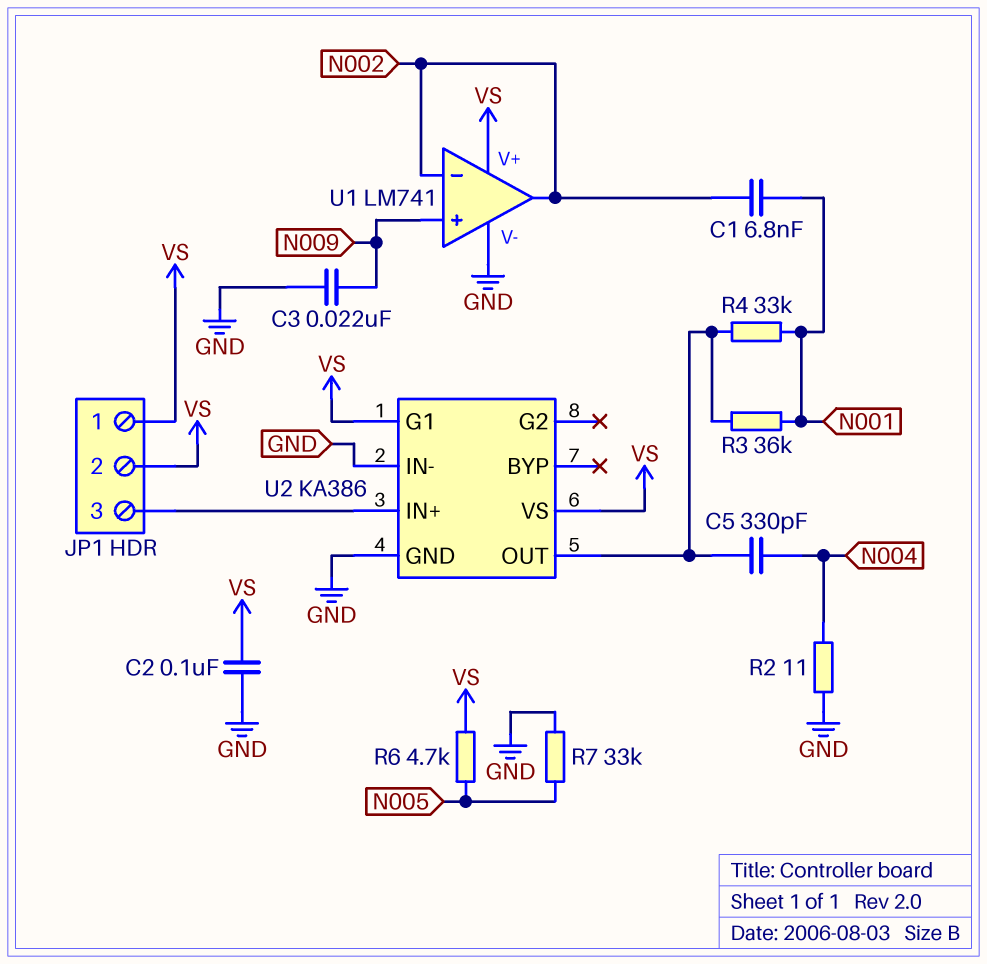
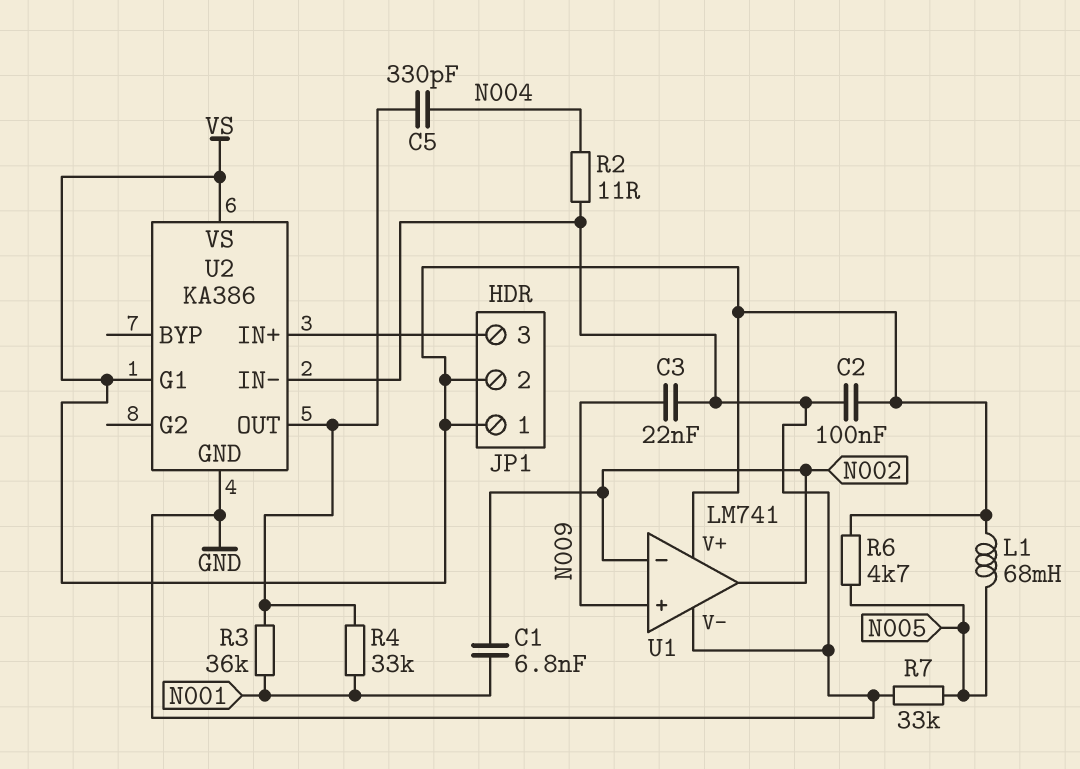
L1: none -> 68mH (N005, VS)

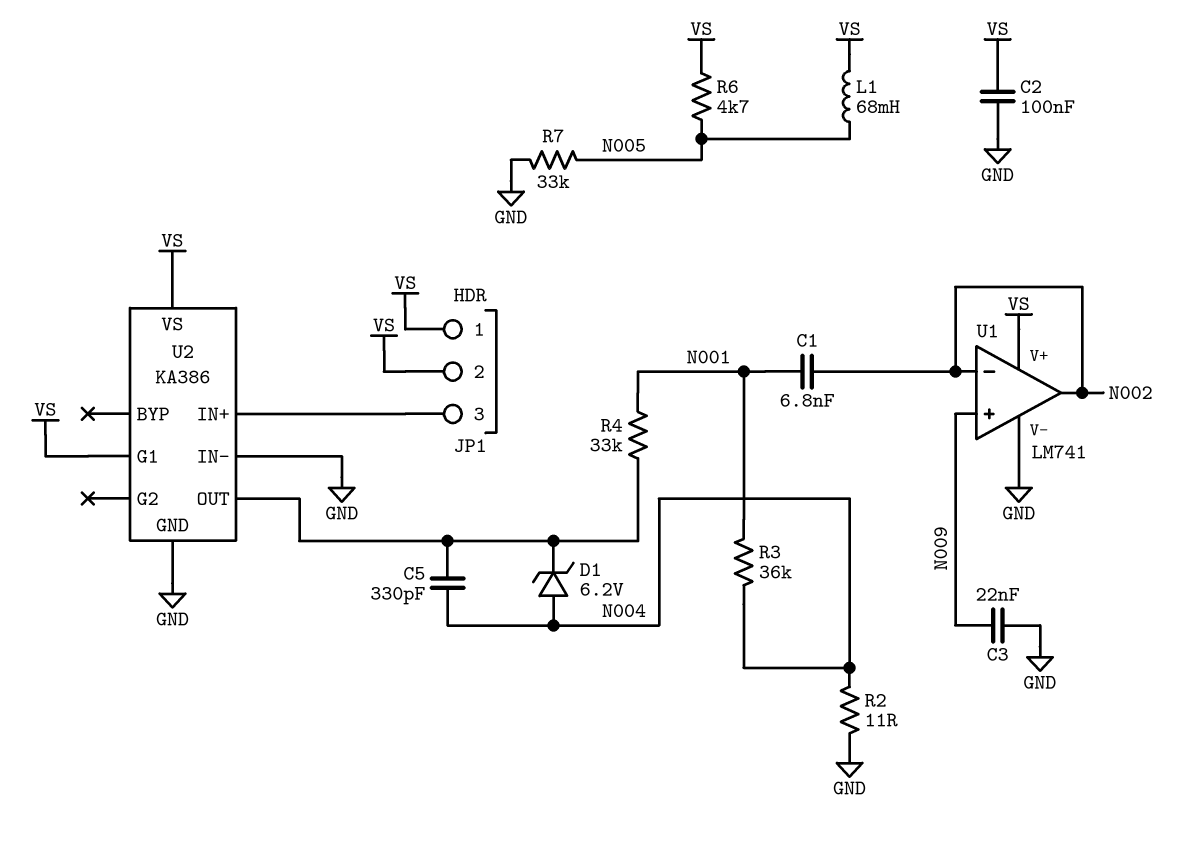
D1: none -> zener 6.2V (A N004, K U2/OUT)
R3: 36k (N001, U2/OUT) -> 36k (N001, N004)

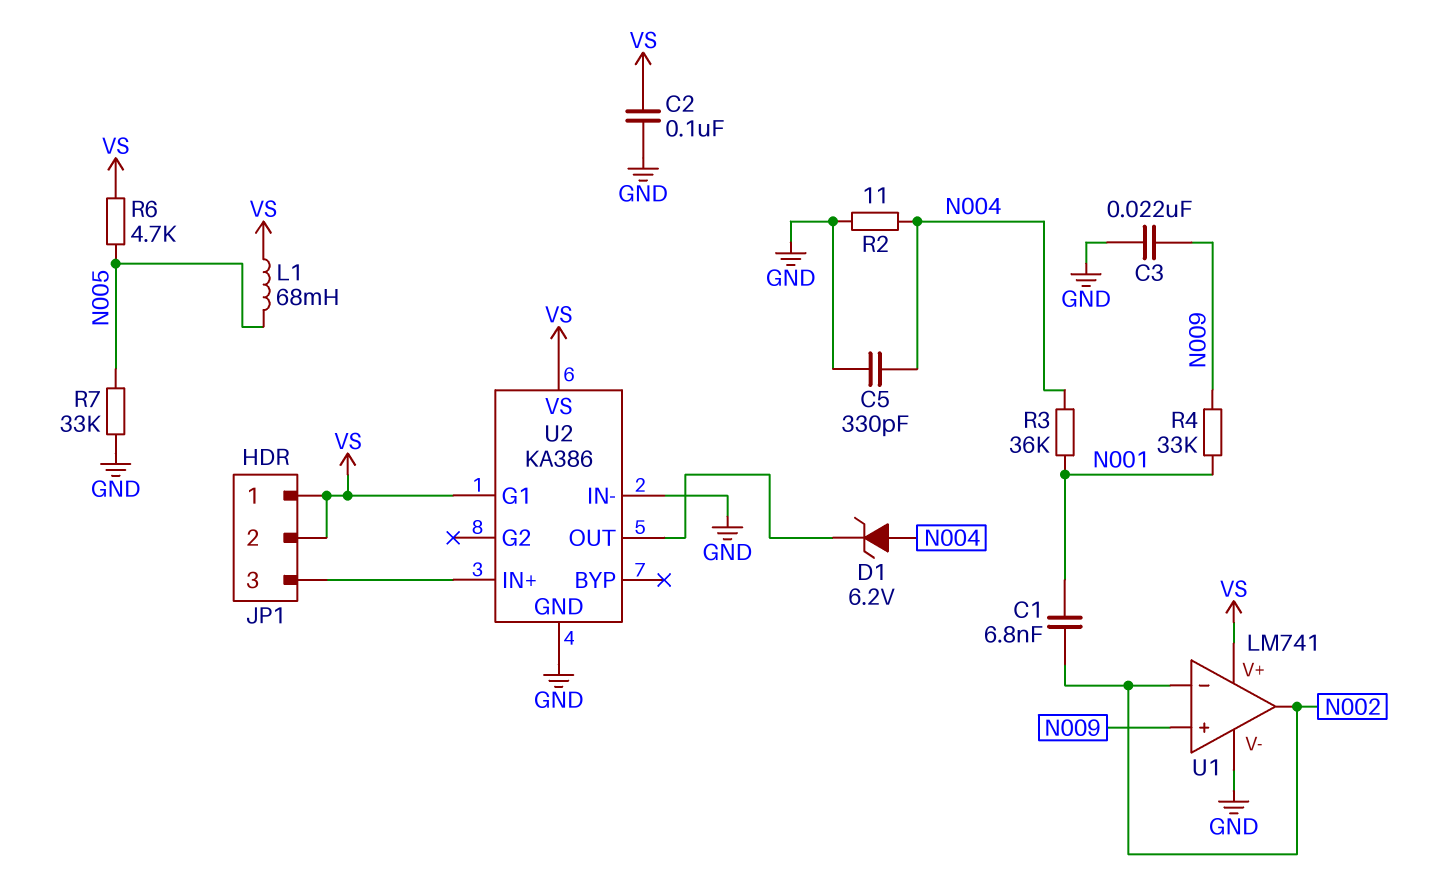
C5: 330pF (N004, U2/OUT) -> 330pF (GND, N004)
R4: 33k (N001, U2/OUT) -> 33k (N001, N009)

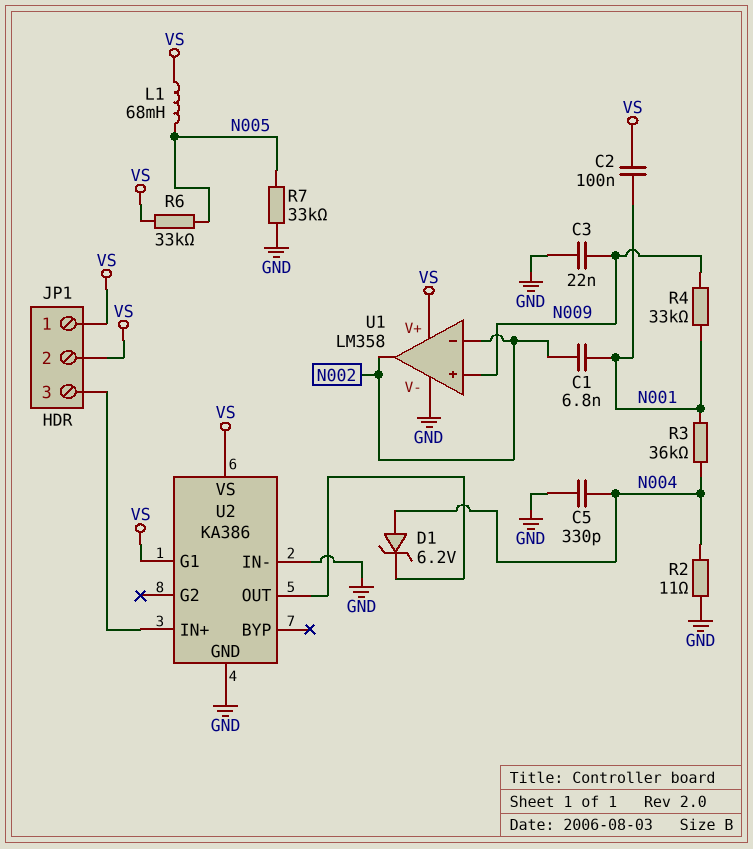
C2: 100nF (GND, VS) -> 100nF (N001, VS)
R6: 4.7k (N005, VS) -> 33k (N005, VS)
U1: LM741 -> LM358

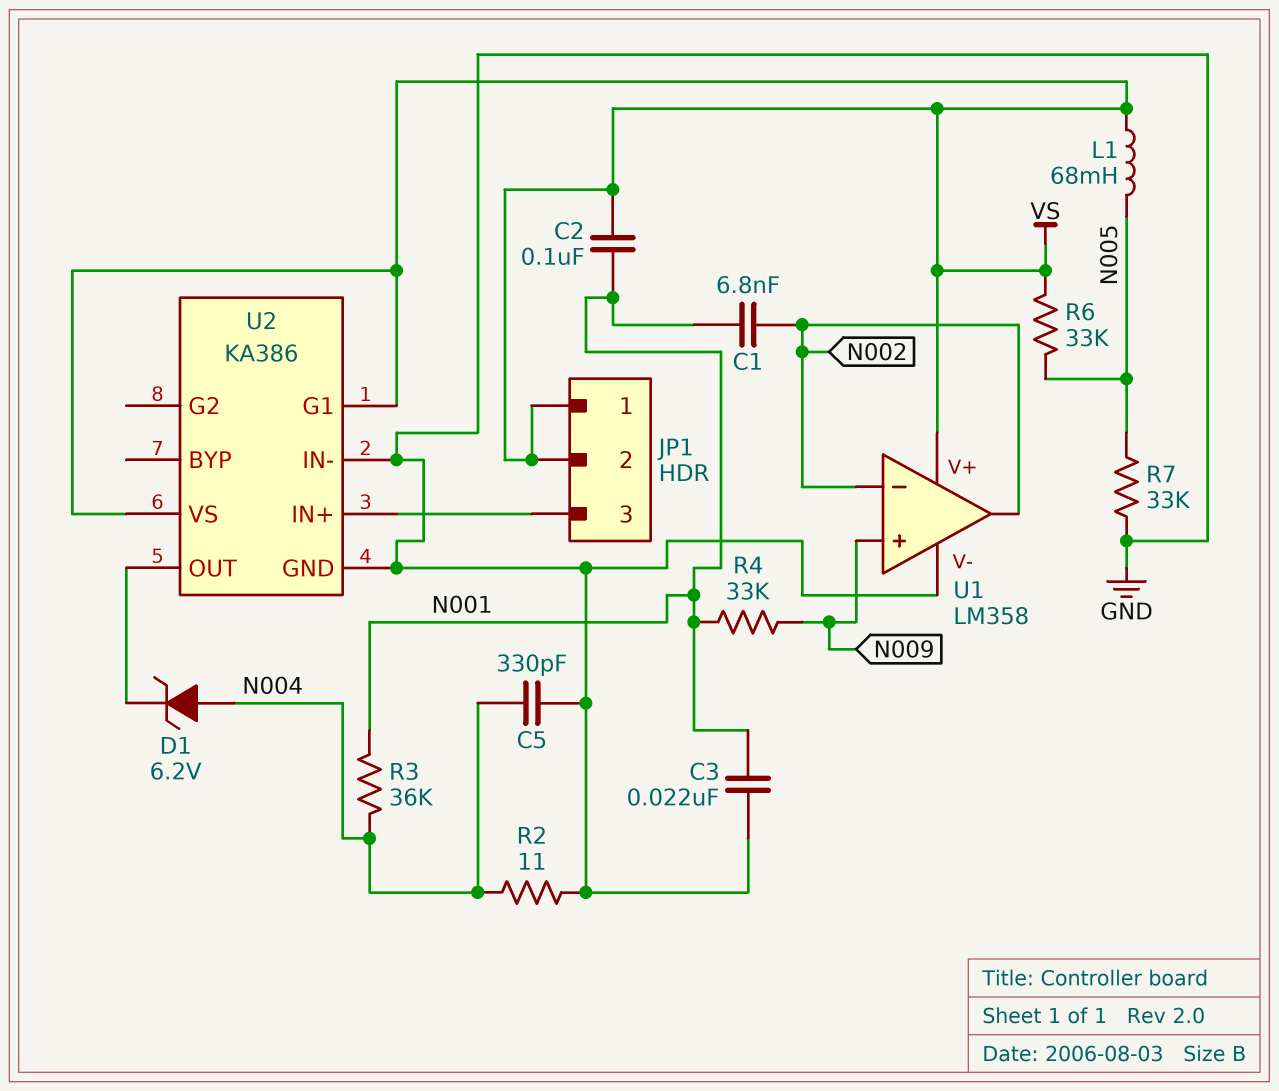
C3: 22nF (GND, N009) -> 22nF (GND, N001)

